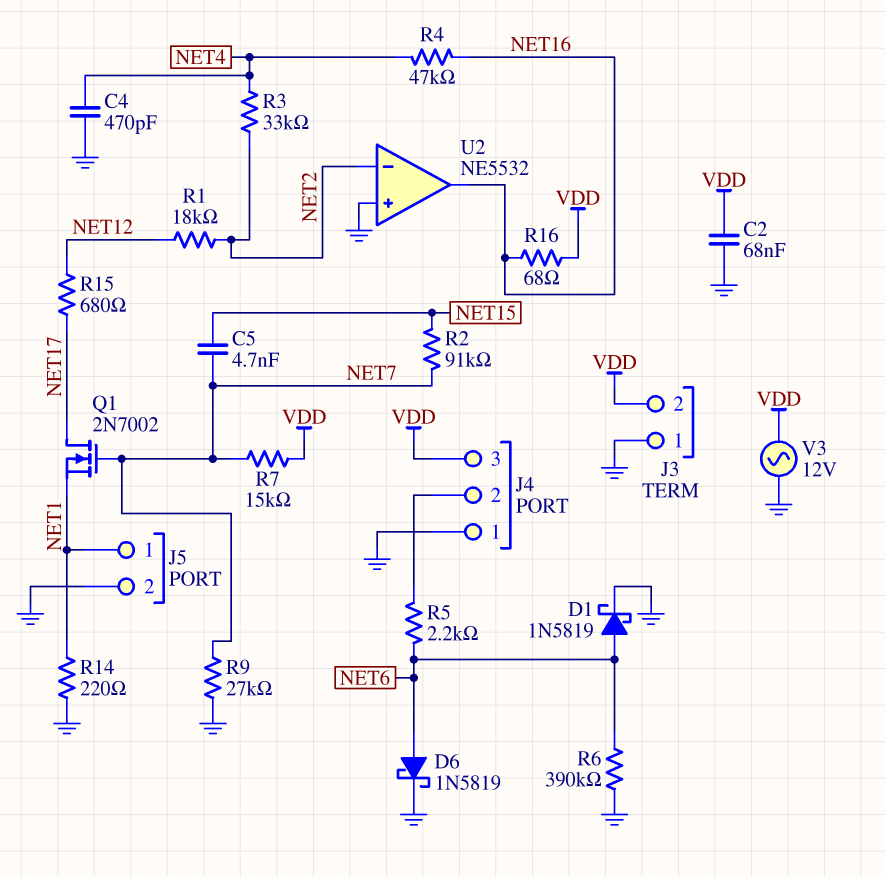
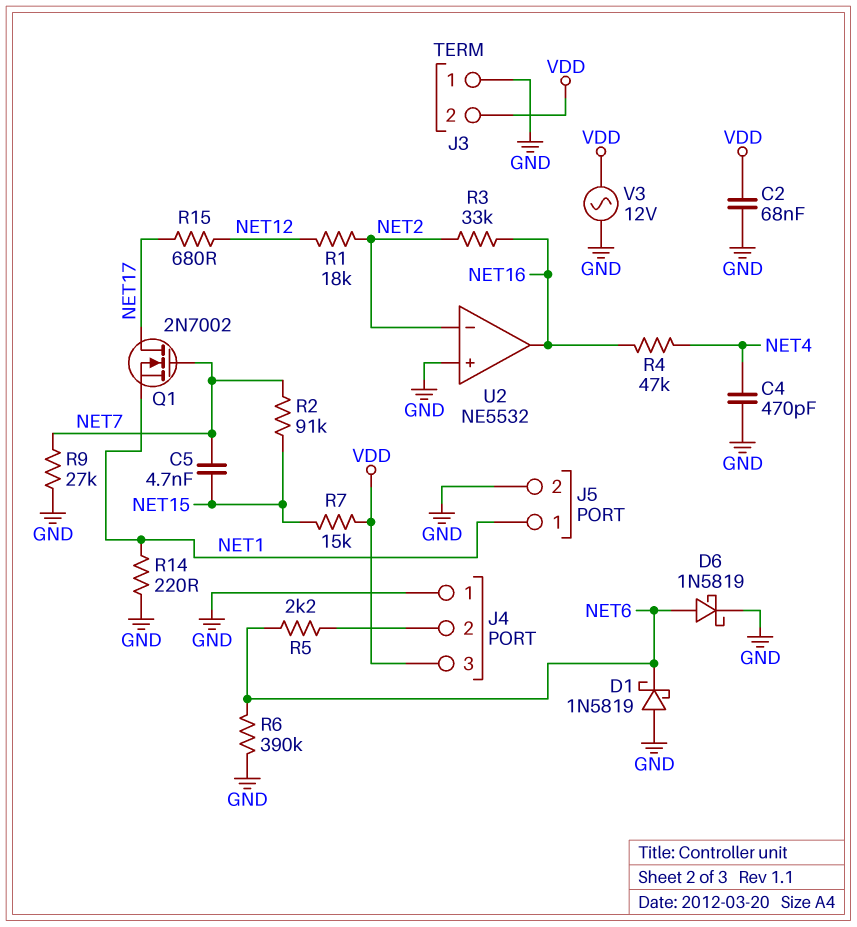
D1: schottky 1N5819 (A NET6, K GND) -> schottky 1N5819 (A GND, K NET6)
R3: 33k (NET2, NET4) -> 33k (NET2, NET16)
R7: 15k (NET7, VDD) -> 15k (NET15, VDD)
R16: 68 (NET16, VDD) -> none

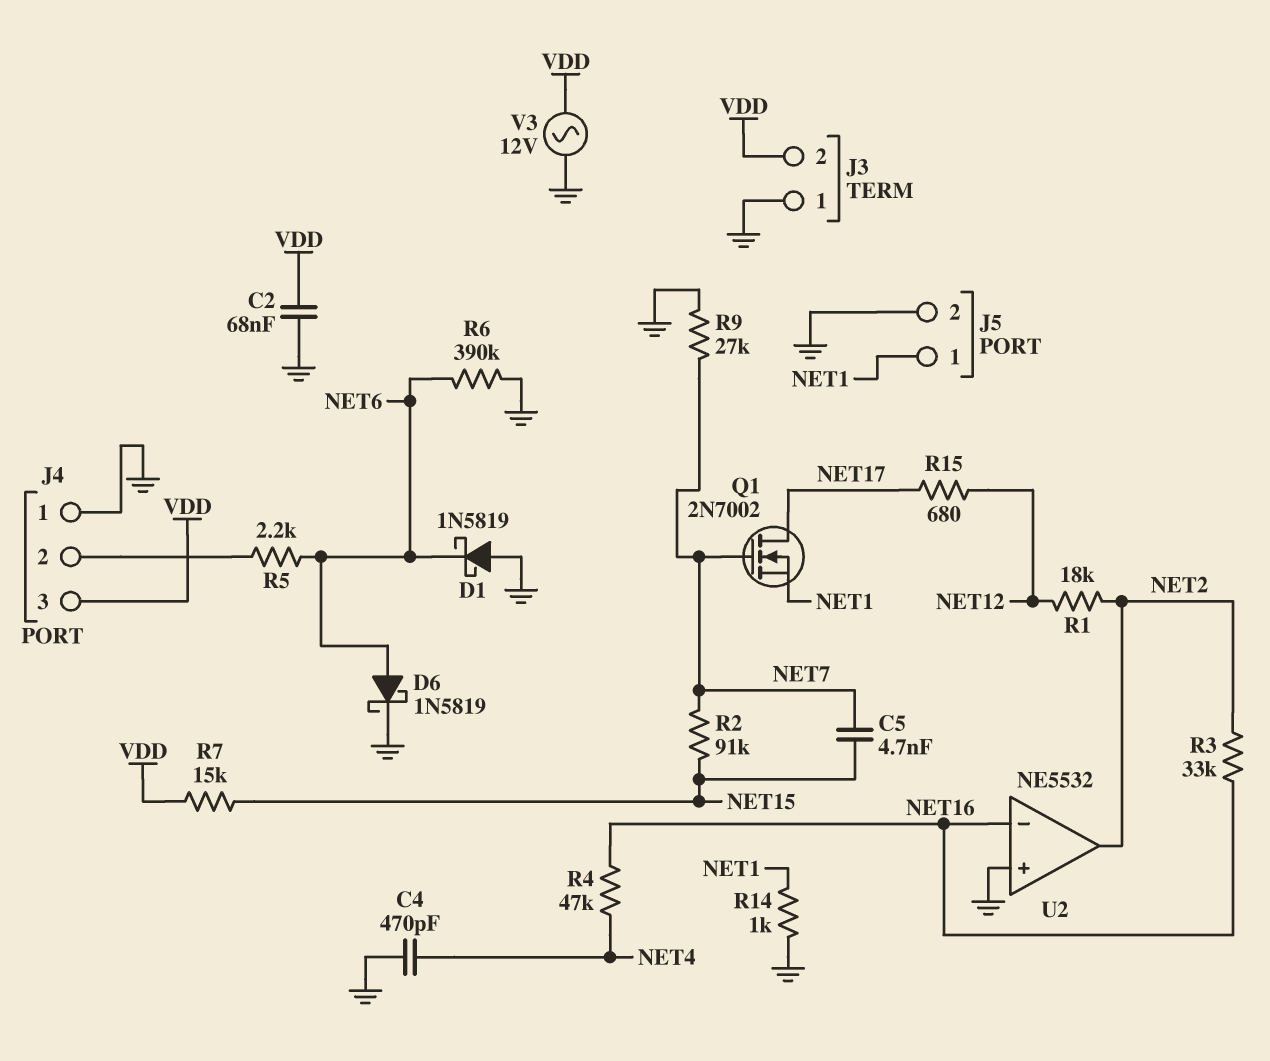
R14: 220 (GND, NET1) -> 1k (GND, NET1)
U2 pin in-: NET2 -> NET16
U2 pin out: NET16 -> NET2

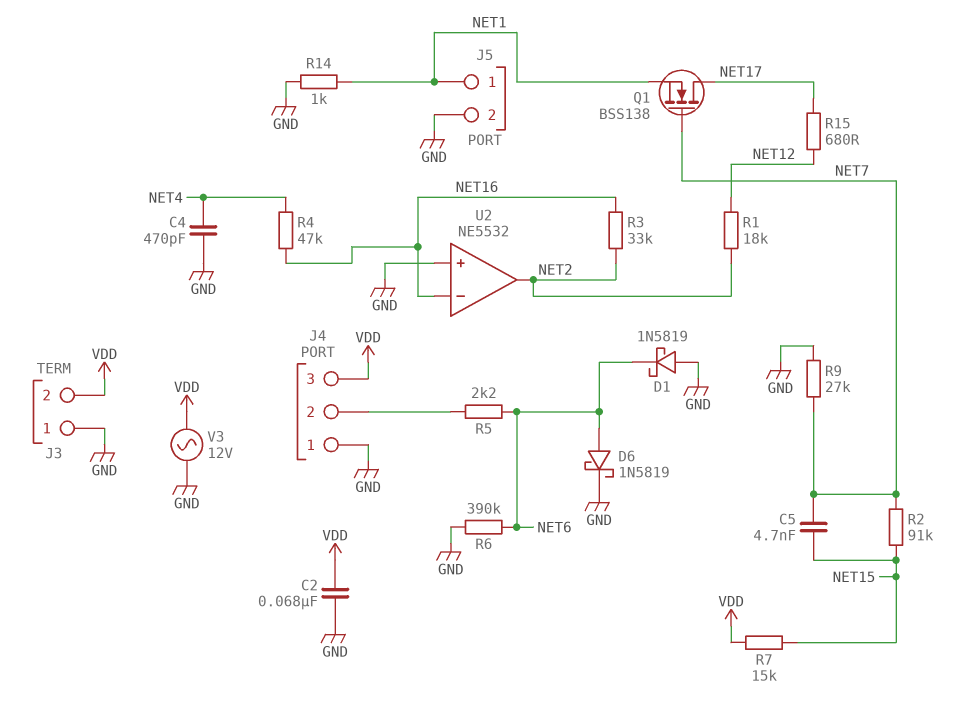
Q1: NMOS 2N7002 (G NET7, D NET17, S NET1) -> NMOS BSS138 (G NET7, D NET17, S NET1)

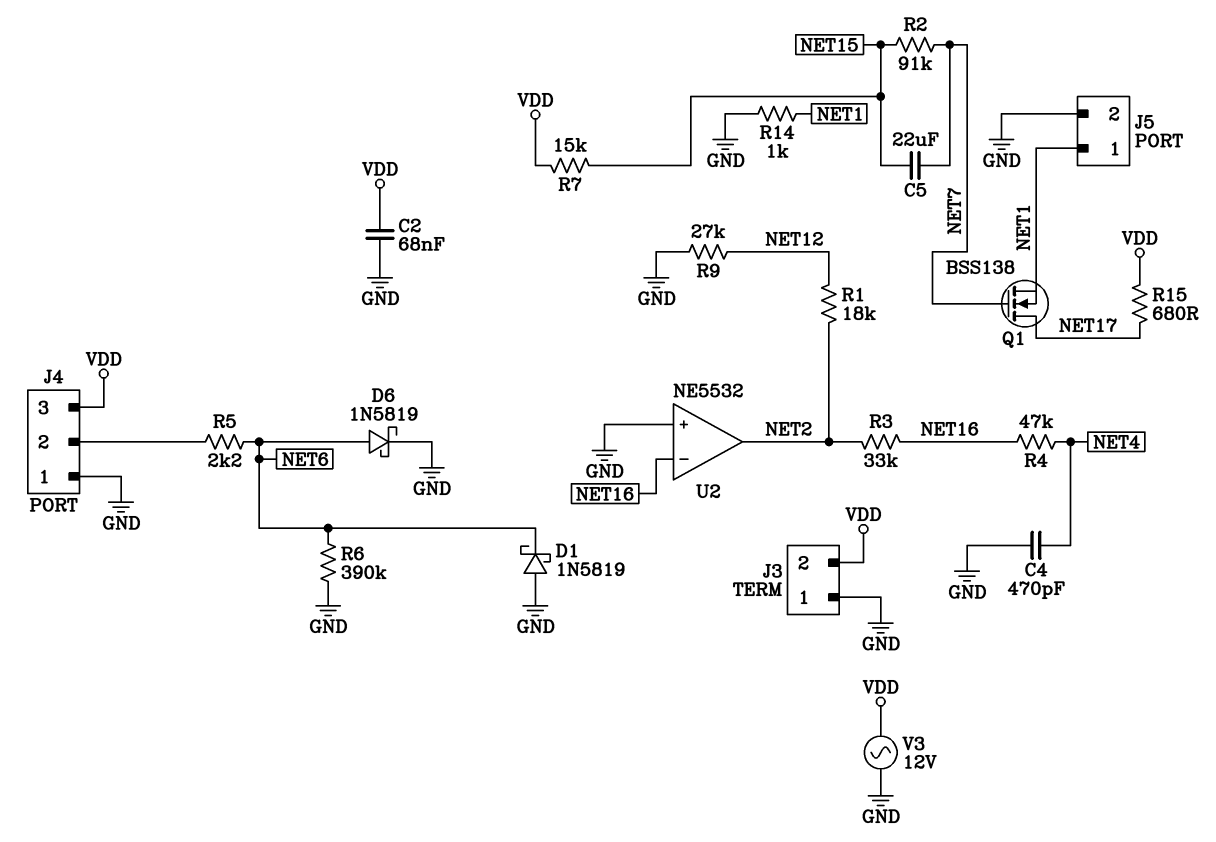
C5: 4.7nF (NET7, NET15) -> 22uF (NET7, NET15)
R9: 27k (GND, NET7) -> 27k (GND, NET12)
R15: 680 (NET12, NET17) -> 680 (NET17, VDD)

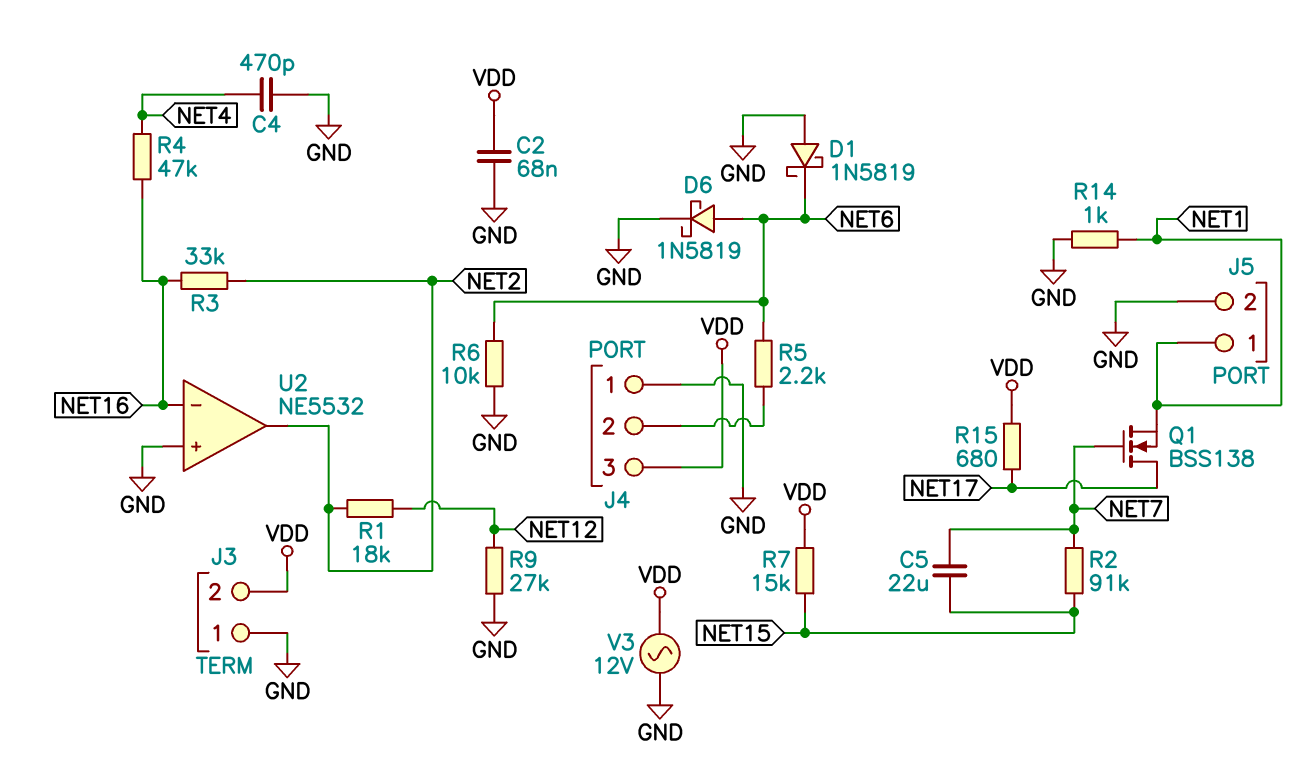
R6: 390k (GND, NET6) -> 10k (GND, NET6)

